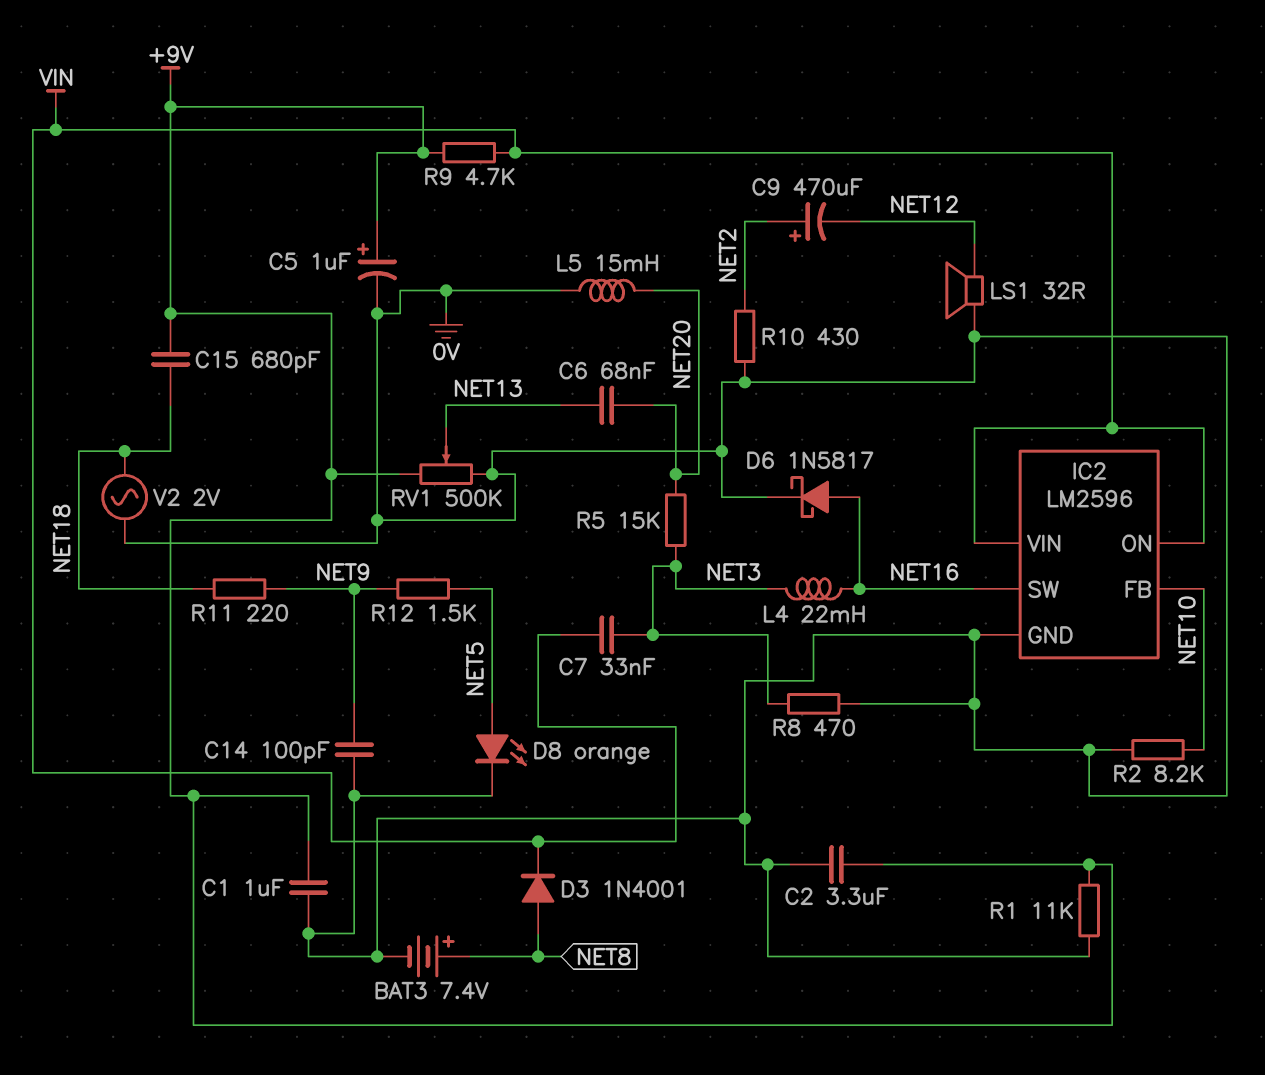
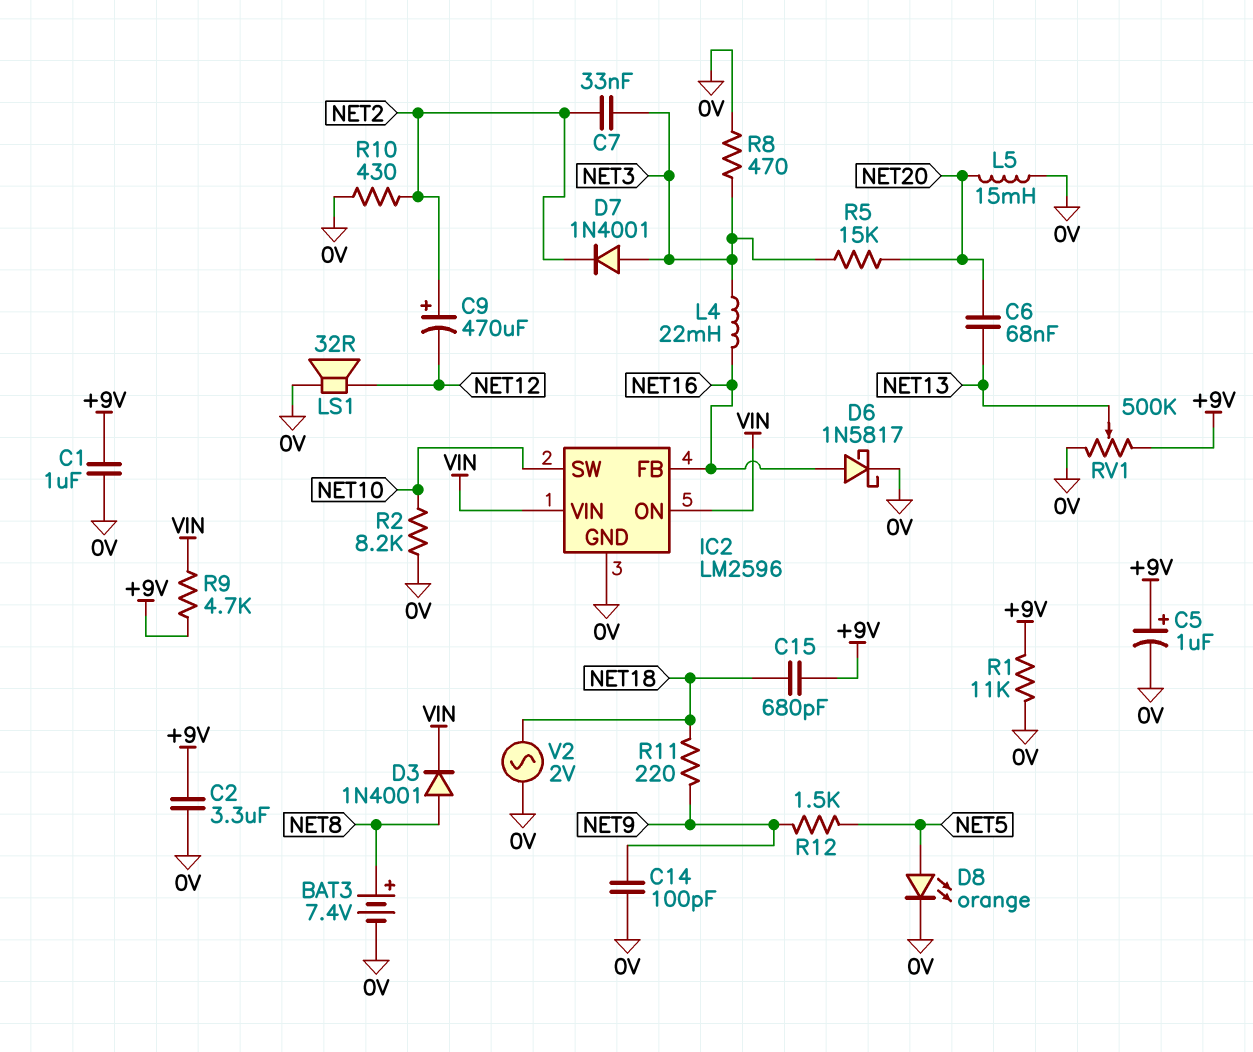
C7: 33nF (NET3, VIN) -> 33nF (NET2, NET3)
D7: none -> diode 1N4001 (A NET3, K NET2)
IC2 pin FB: NET10 -> NET16
IC2 pin SW: NET16 -> NET10

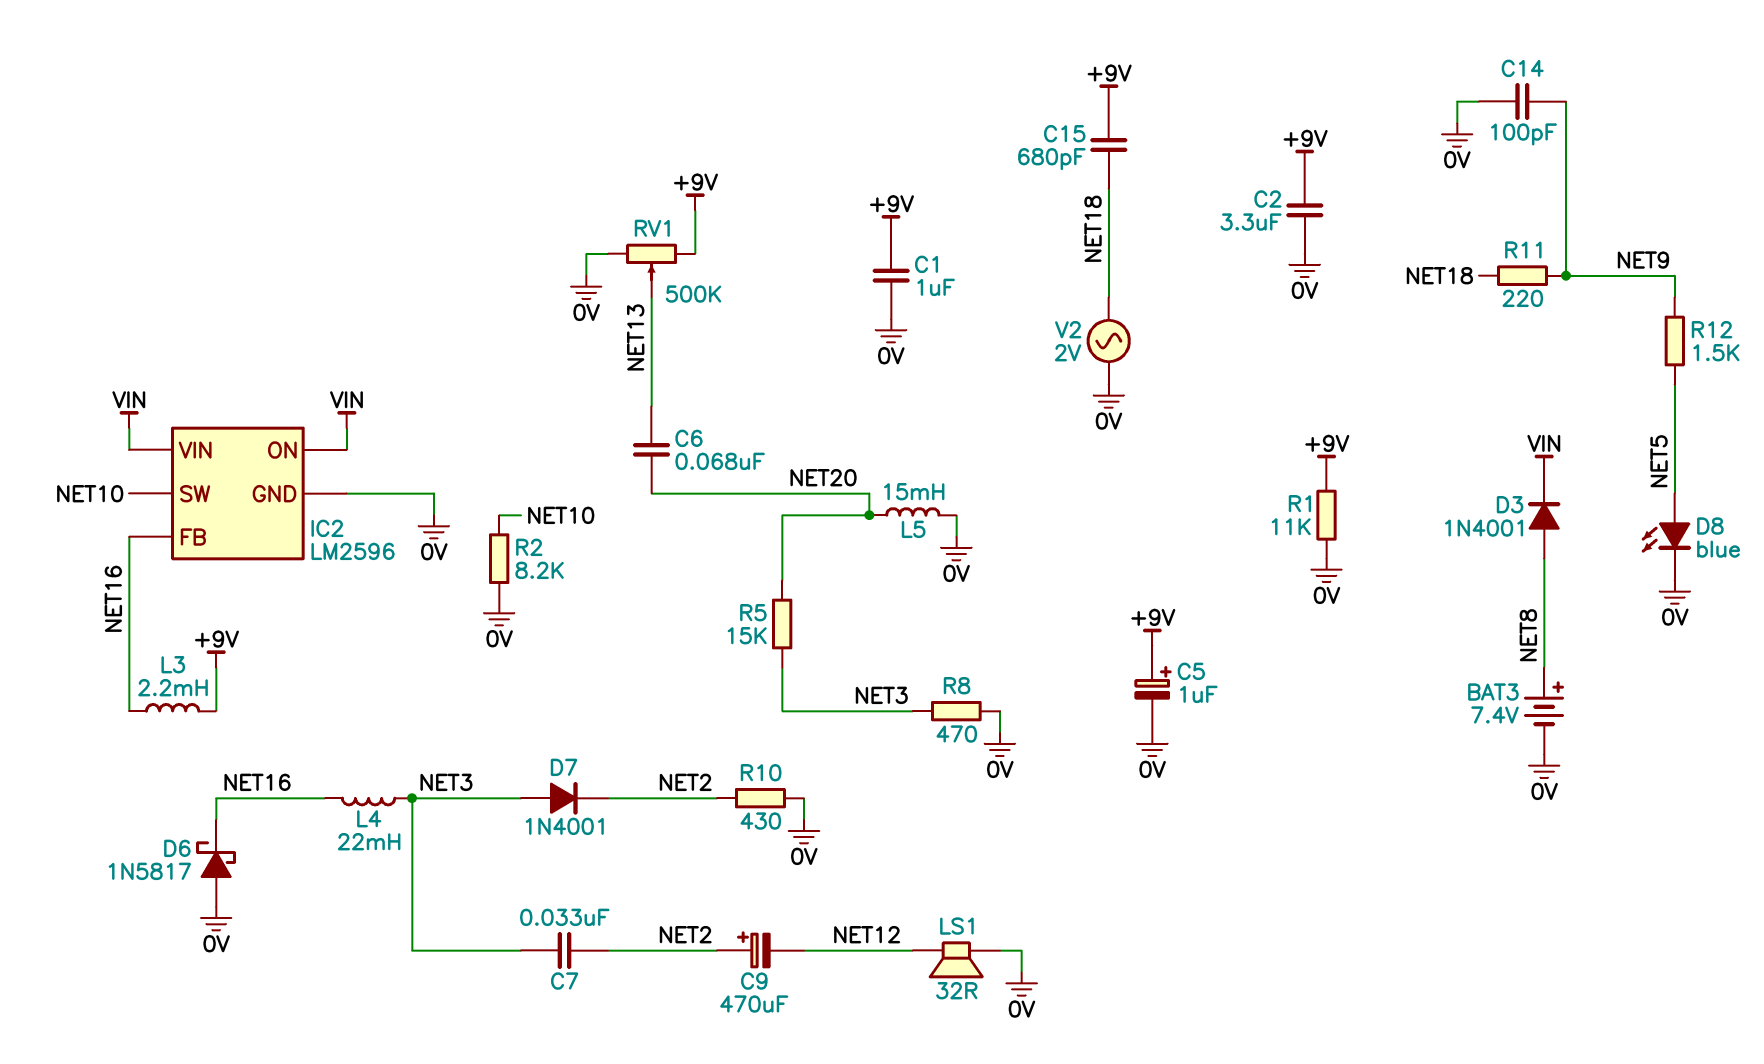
D6: schottky 1N5817 (A NET16, K 0V) -> schottky 1N5817 (A 0V, K NET16)
D8: LED orange (A NET5, K 0V) -> LED blue (A NET5, K 0V)
L3: none -> 2.2mH (+9V, NET16)
R9: 4.7k (+9V, VIN) -> none

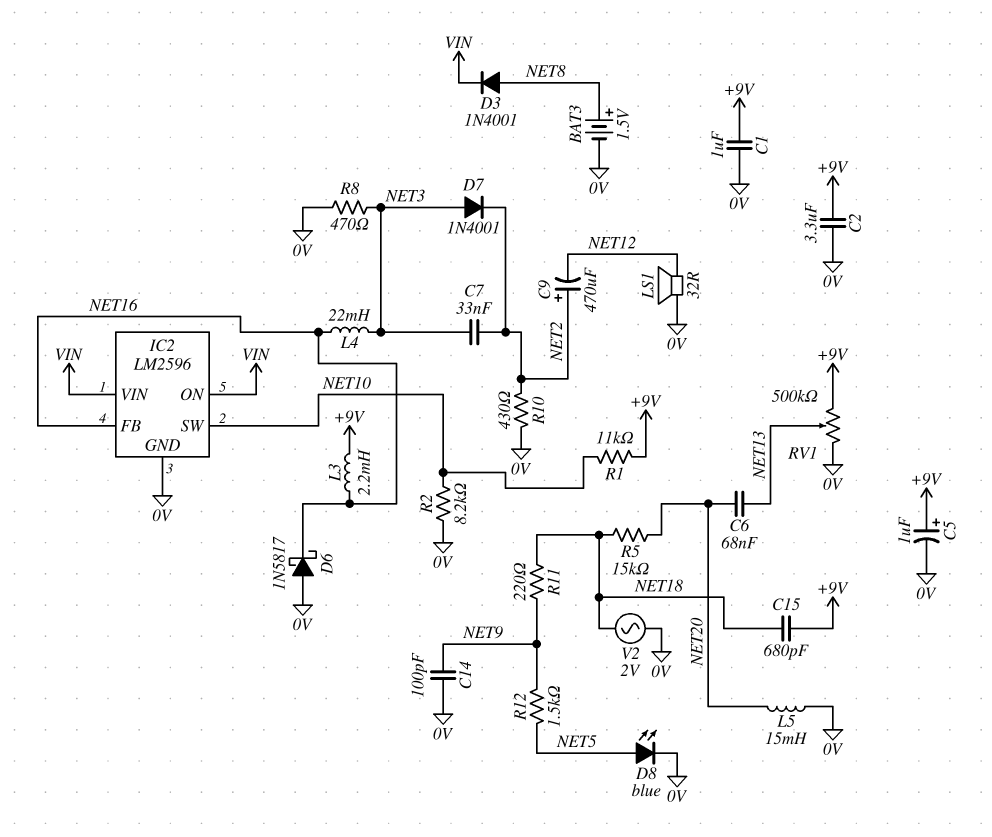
BAT3: 7.4V (plus NET8, minus 0V) -> 1.5V (plus NET8, minus 0V)
R1: 11k (+9V, 0V) -> 11k (+9V, NET10)
R5: 15k (NET3, NET20) -> 15k (NET18, NET20)

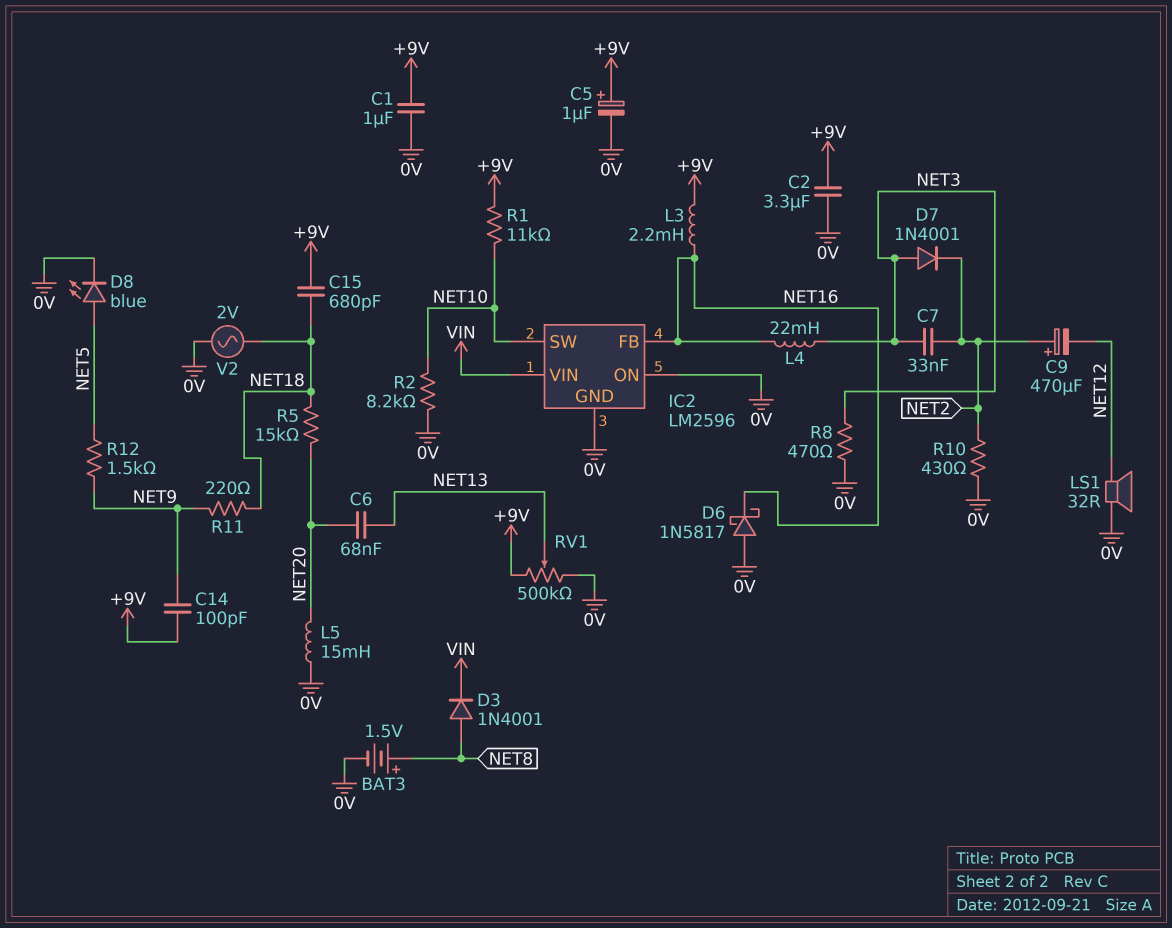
C14: 100pF (0V, NET9) -> 100pF (+9V, NET9)
IC2 pin ON: VIN -> 0V

